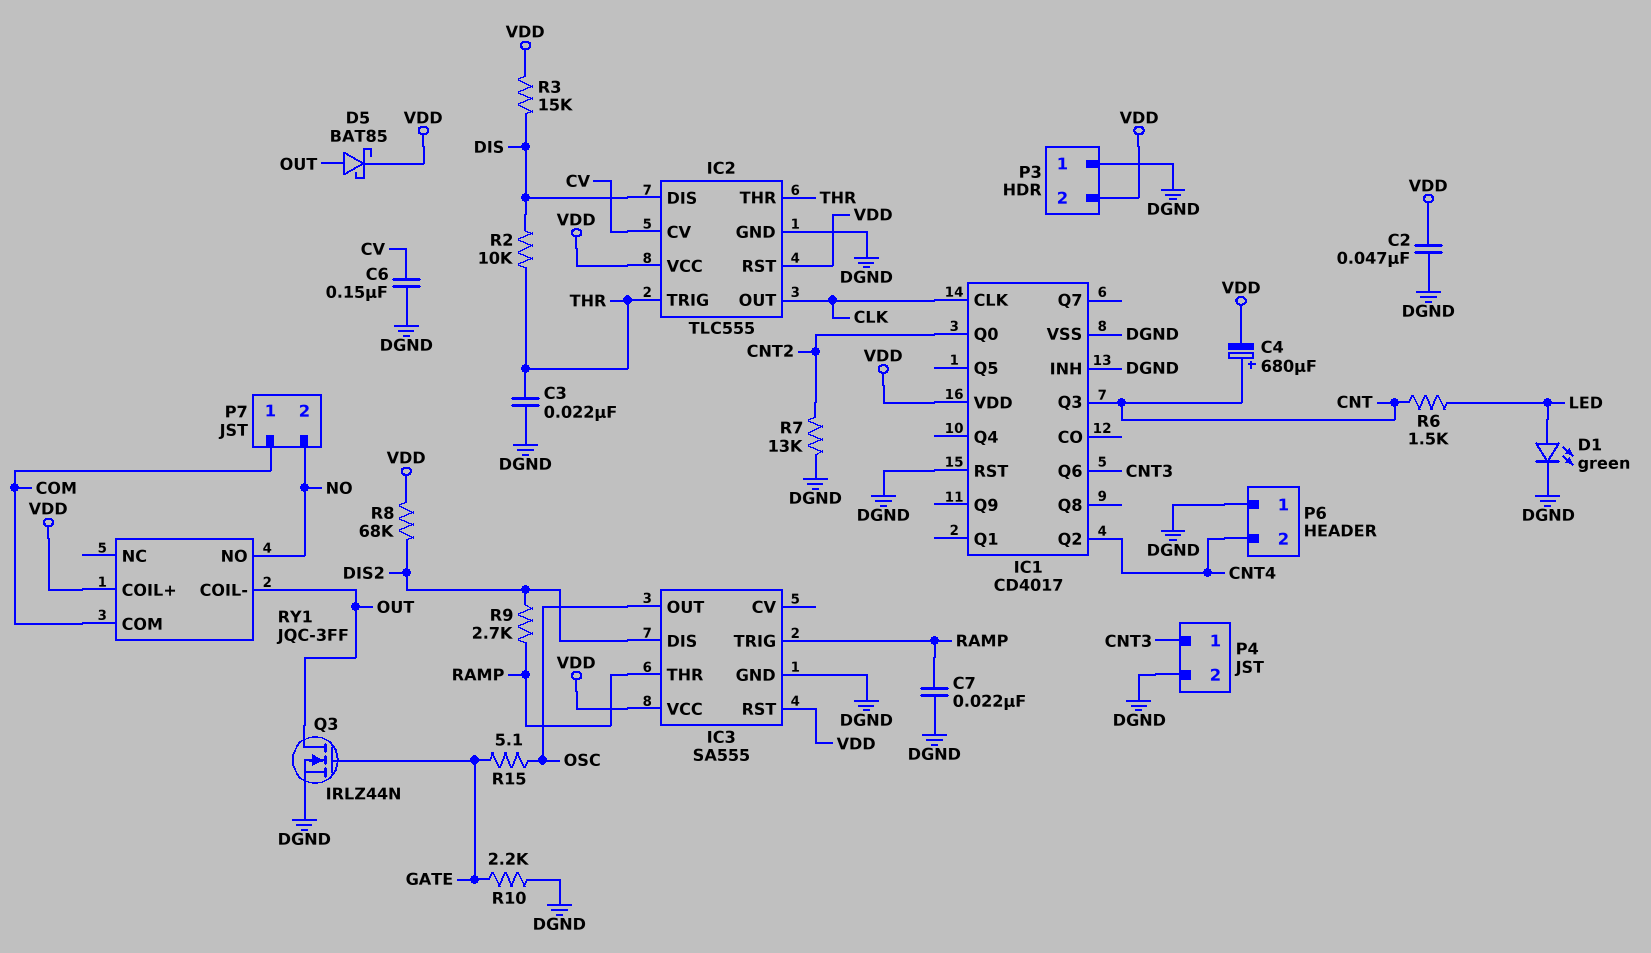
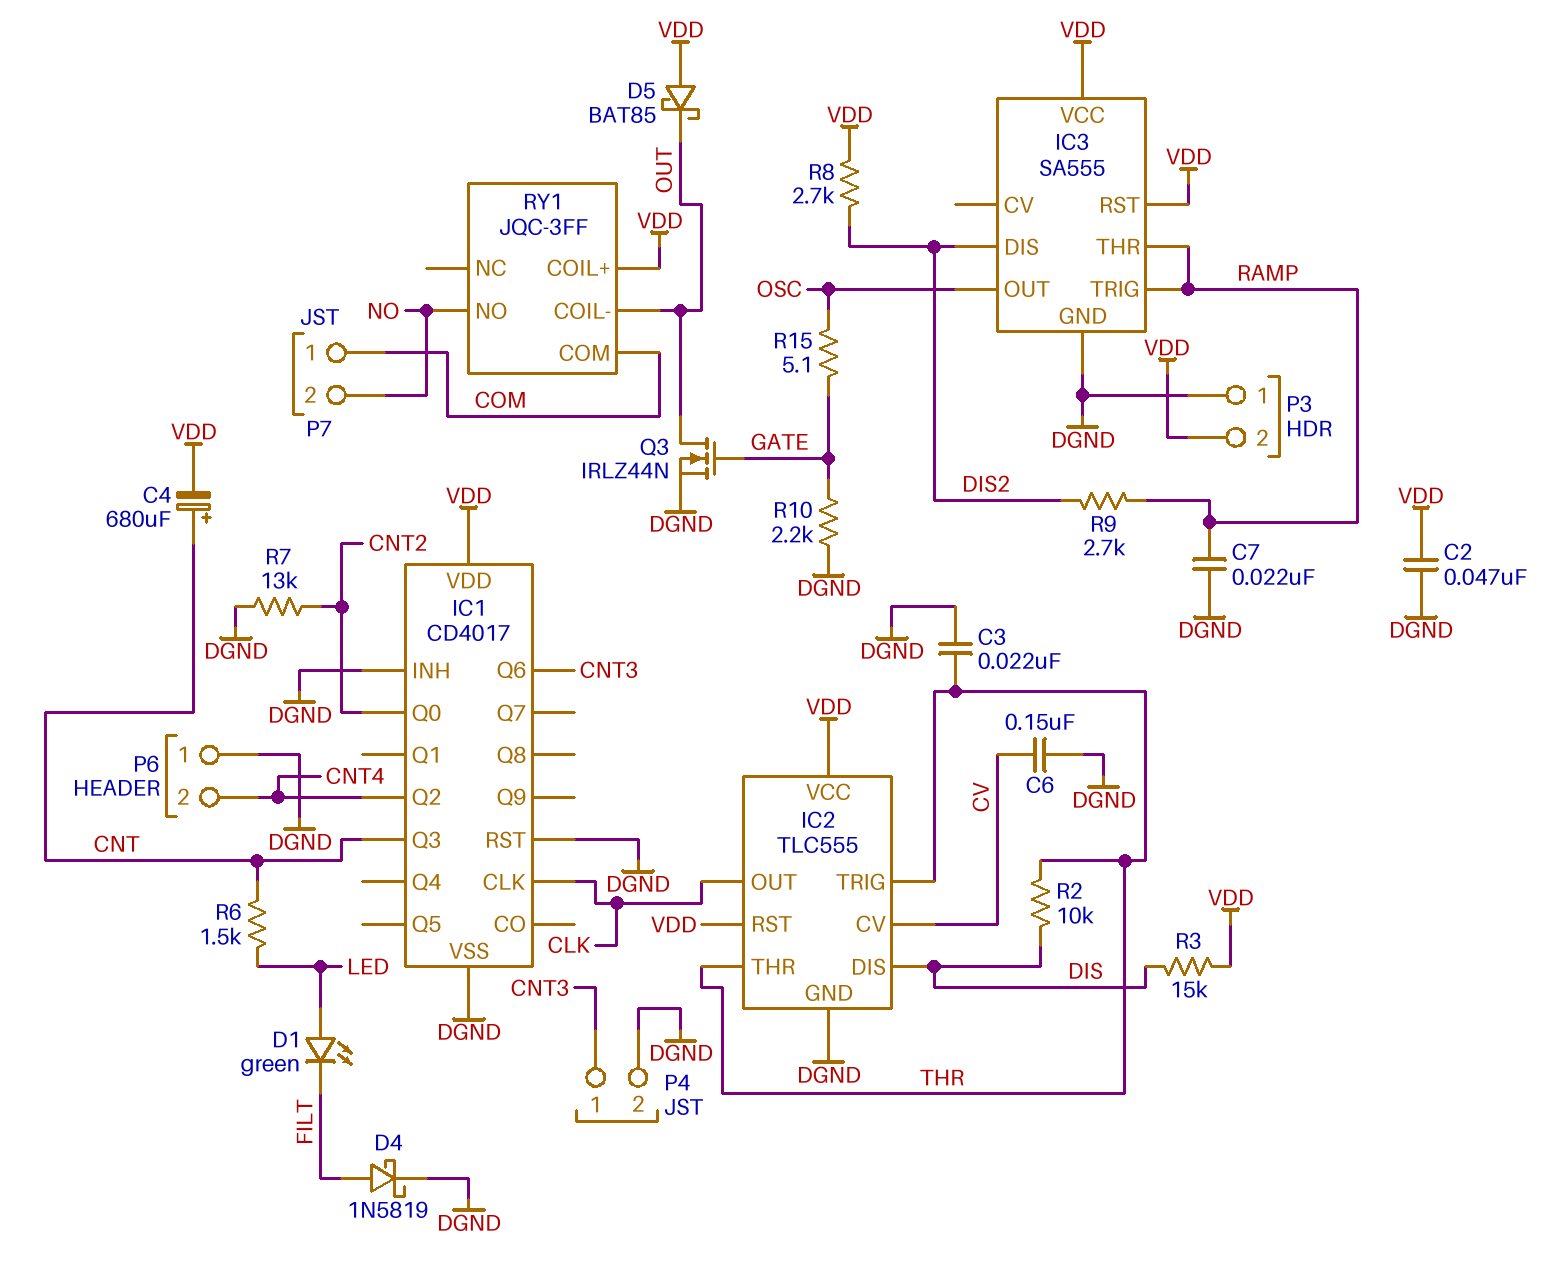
D1: LED green (A LED, K DGND) -> LED green (A LED, K FILT)
D4: none -> schottky 1N5819 (A FILT, K DGND)
D5: schottky BAT85 (A OUT, K VDD) -> schottky BAT85 (A VDD, K OUT)
R8: 68k (DIS2, VDD) -> 2.7k (DIS2, VDD)

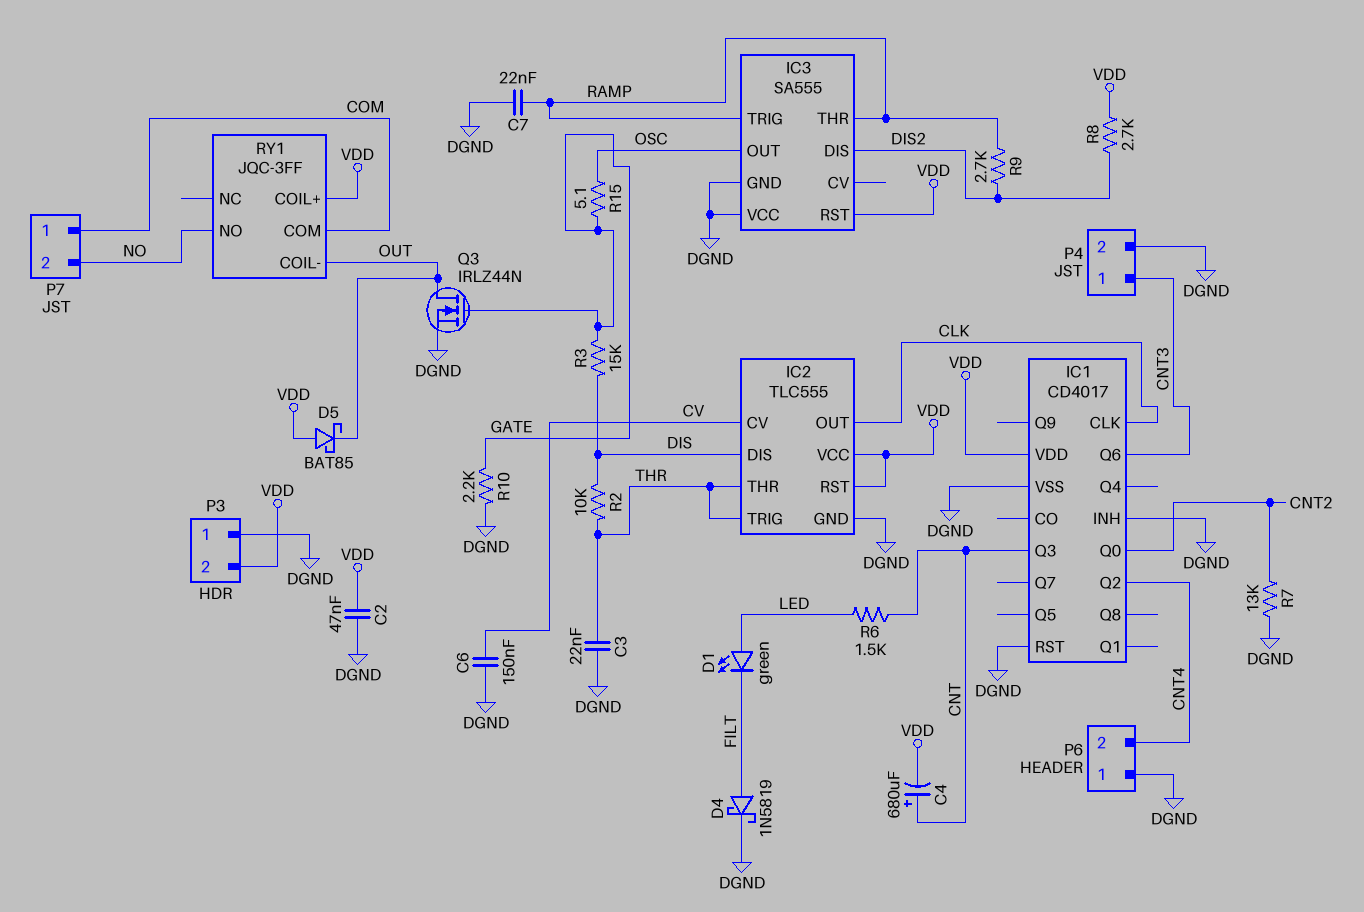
IC3 pin VCC: VDD -> DGND
R3: 15k (DIS, VDD) -> 15k (DIS, GATE)

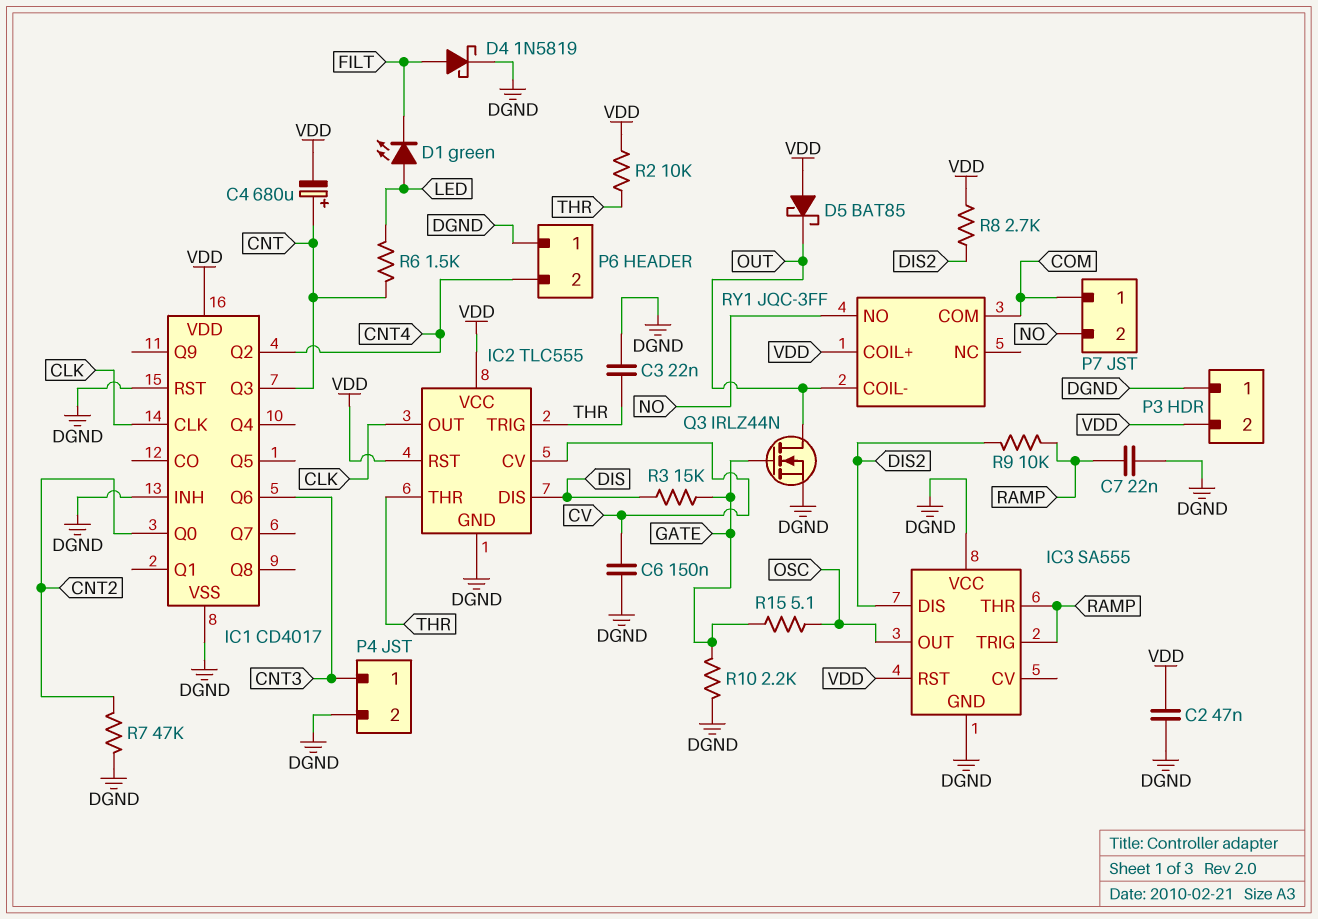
R2: 10k (DIS, THR) -> 10k (THR, VDD)
R7: 13k (CNT2, DGND) -> 47k (CNT2, DGND)
R9: 2.7k (DIS2, RAMP) -> 10k (DIS2, RAMP)

